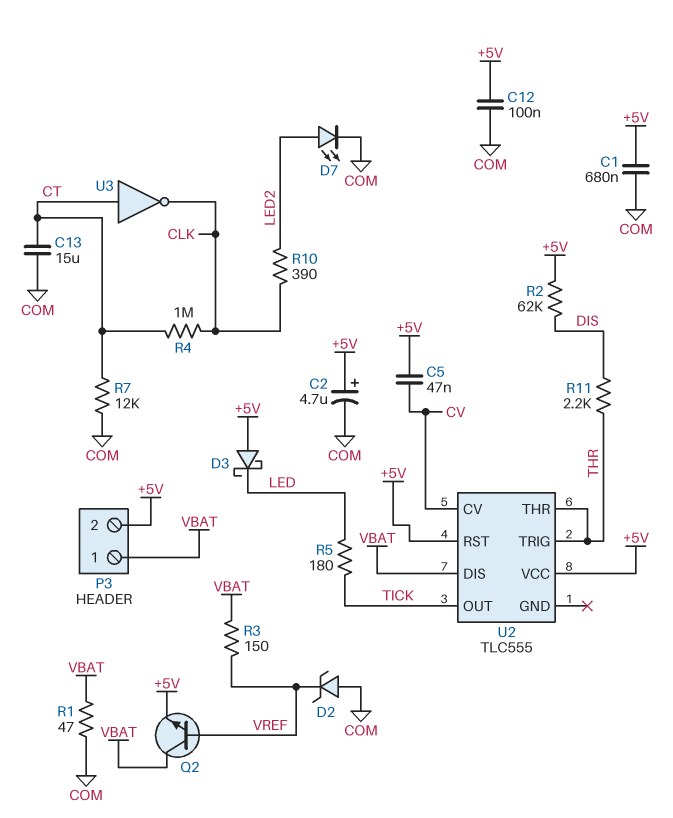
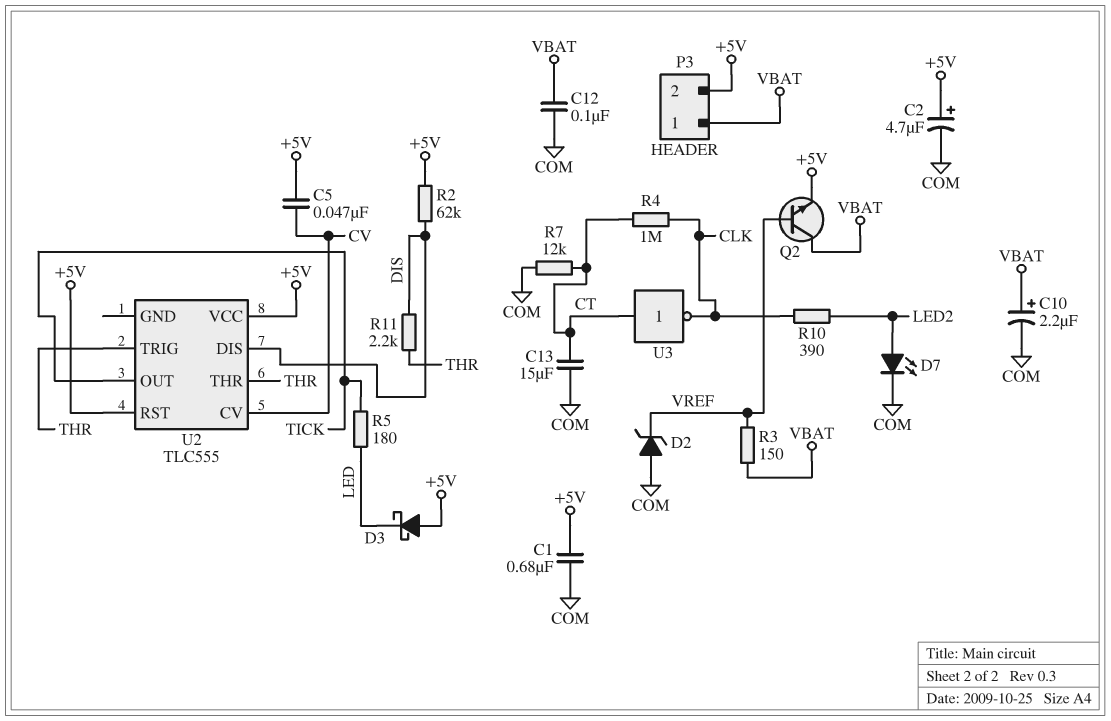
C10: none -> 2.2uF (plus VBAT, minus COM)
C12: 100nF (+5V, COM) -> 100nF (COM, VBAT)
R1: 47 (COM, VBAT) -> none
U2 pin DIS: VBAT -> DIS

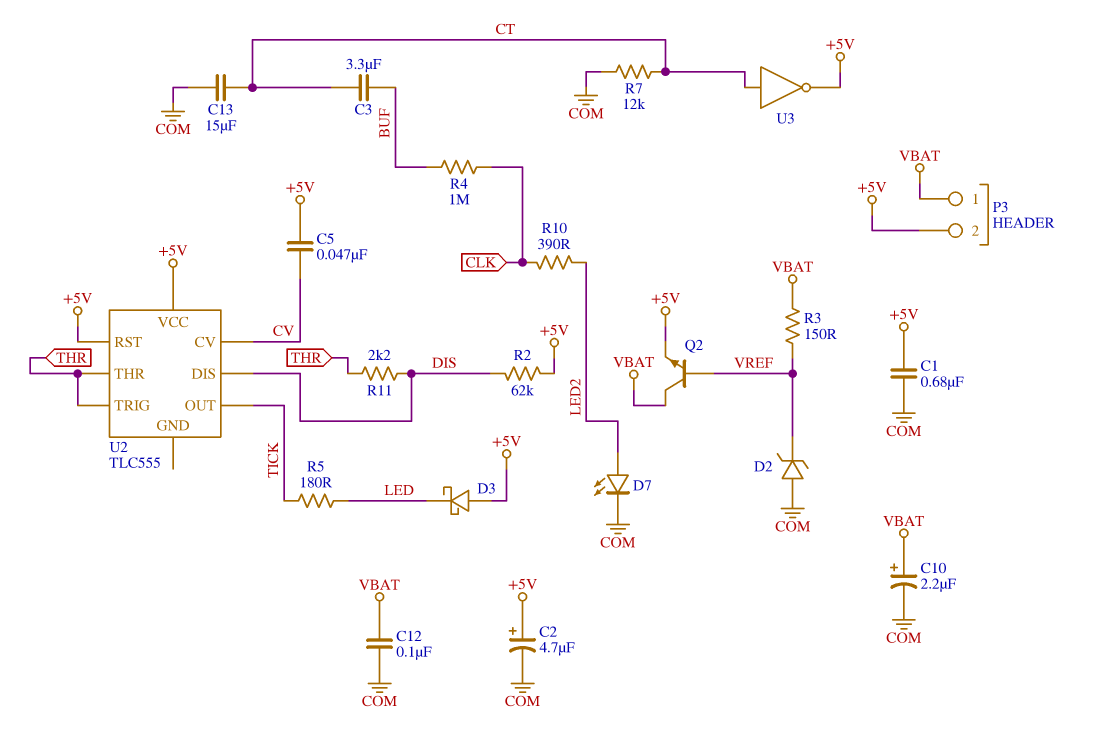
C3: none -> 3.3uF (BUF, CT)
R4: 1M (CLK, CT) -> 1M (BUF, CLK)
U3: NOT (in CT, out CLK) -> NOT (in CT, out +5V)

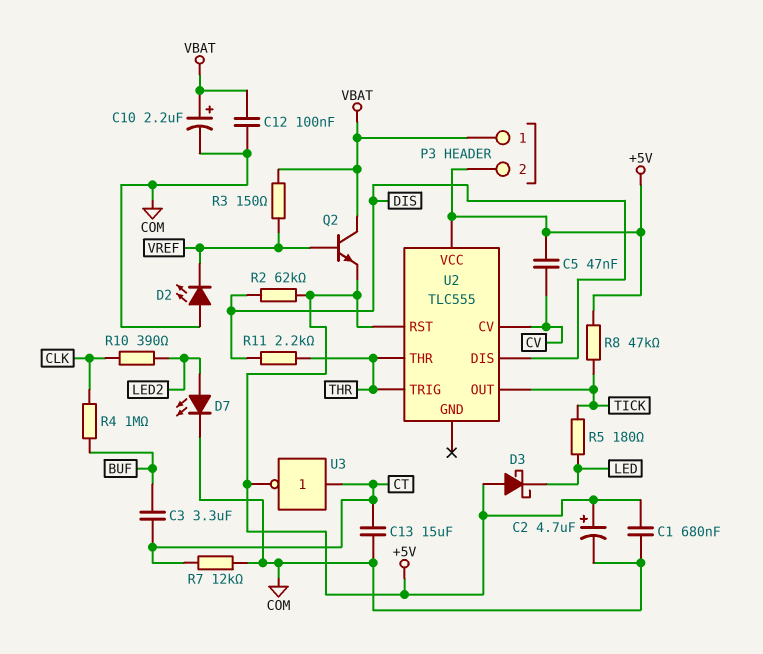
D2: zener (A COM, K VREF) -> LED (A COM, K VREF)
R8: none -> 47k (+5V, TICK)

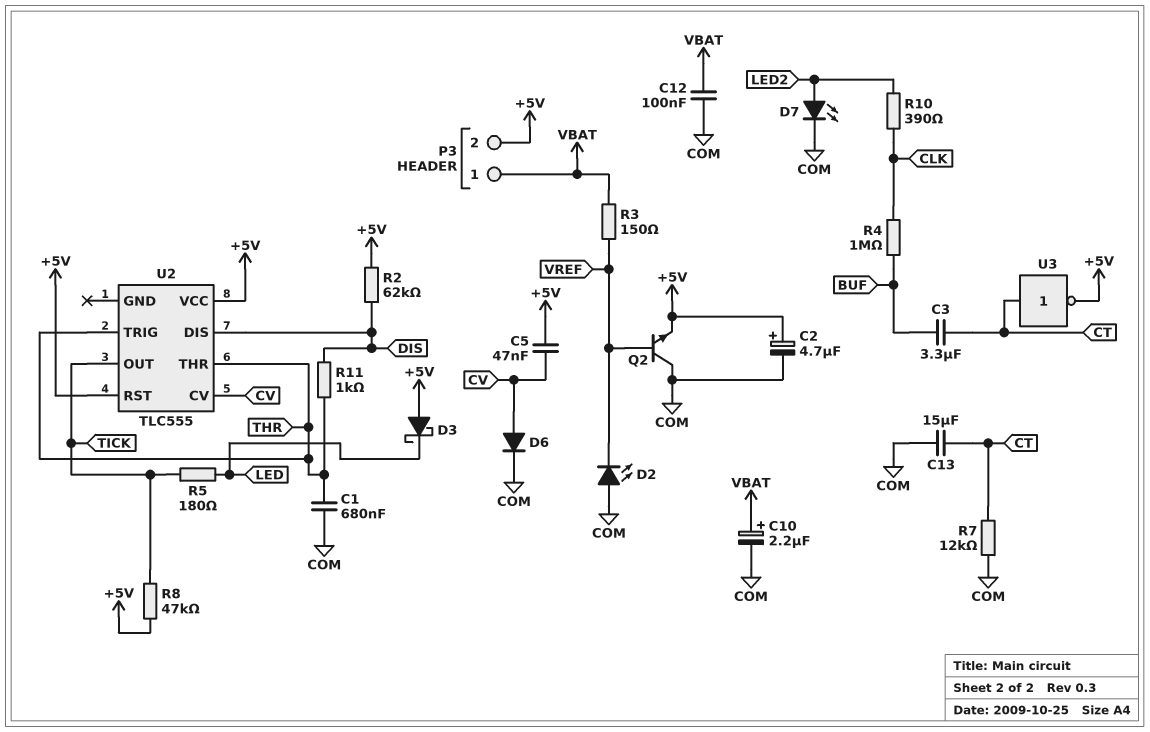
C1: 680nF (+5V, COM) -> 680nF (COM, THR)
D6: none -> diode (A CV, K COM)
Q2: NPN (B VREF, C VBAT, E +5V) -> NPN (B VREF, C COM, E +5V)
R11: 2.2k (DIS, THR) -> 1k (DIS, THR)

